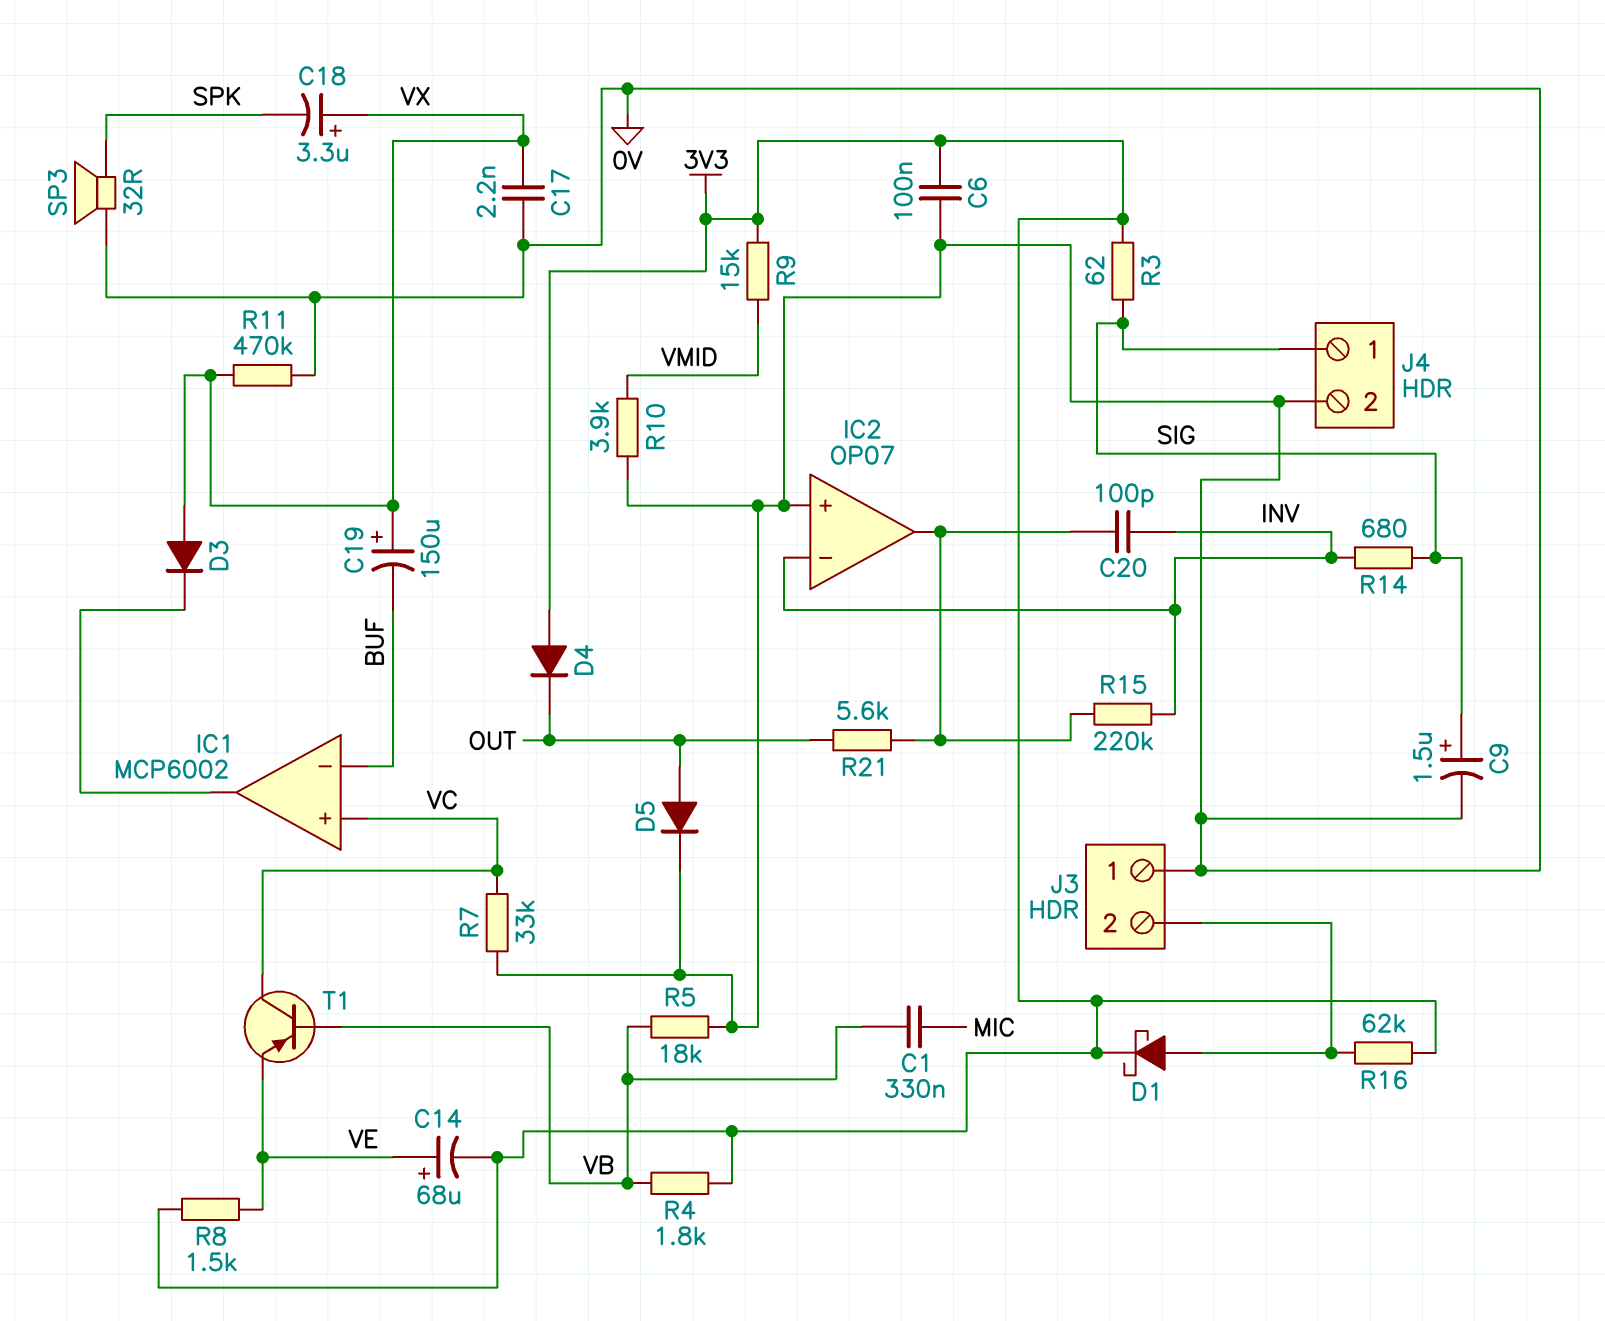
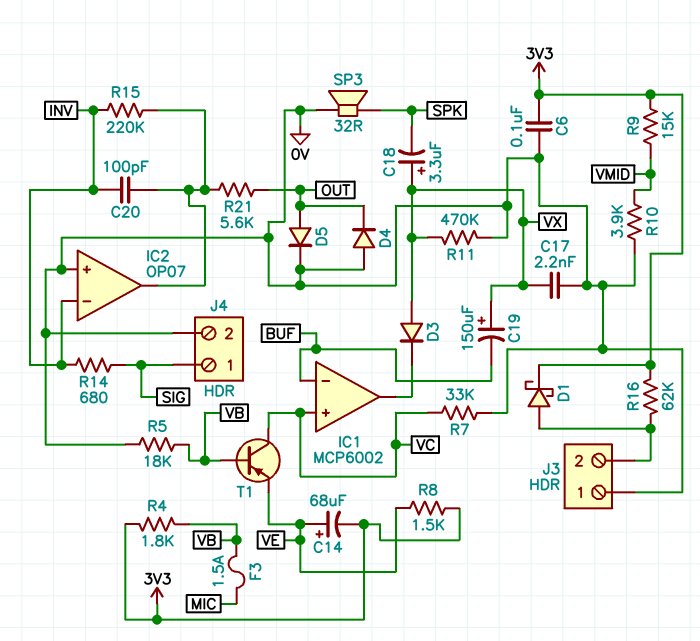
C1: 330nF (MIC, VB) -> none
C9: 1.5uF (plus SIG, minus 0V) -> none
D4: diode (A 3V3, K OUT) -> diode (A 0V, K OUT)
F3: none -> 1.5A (MIC, VB)
R3: 62 (3V3, SIG) -> none

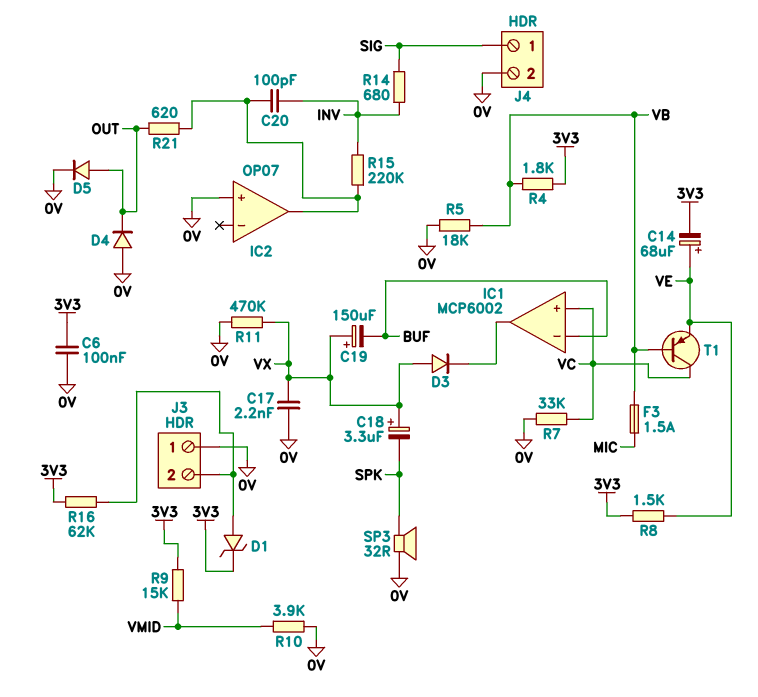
D1: schottky (A J3/2, K 3V3) -> zener (A J3/2, K 3V3)
IC2 pin in-: INV -> none
R21: 5.6k (IC2/out, OUT) -> 620 (IC2/out, OUT)

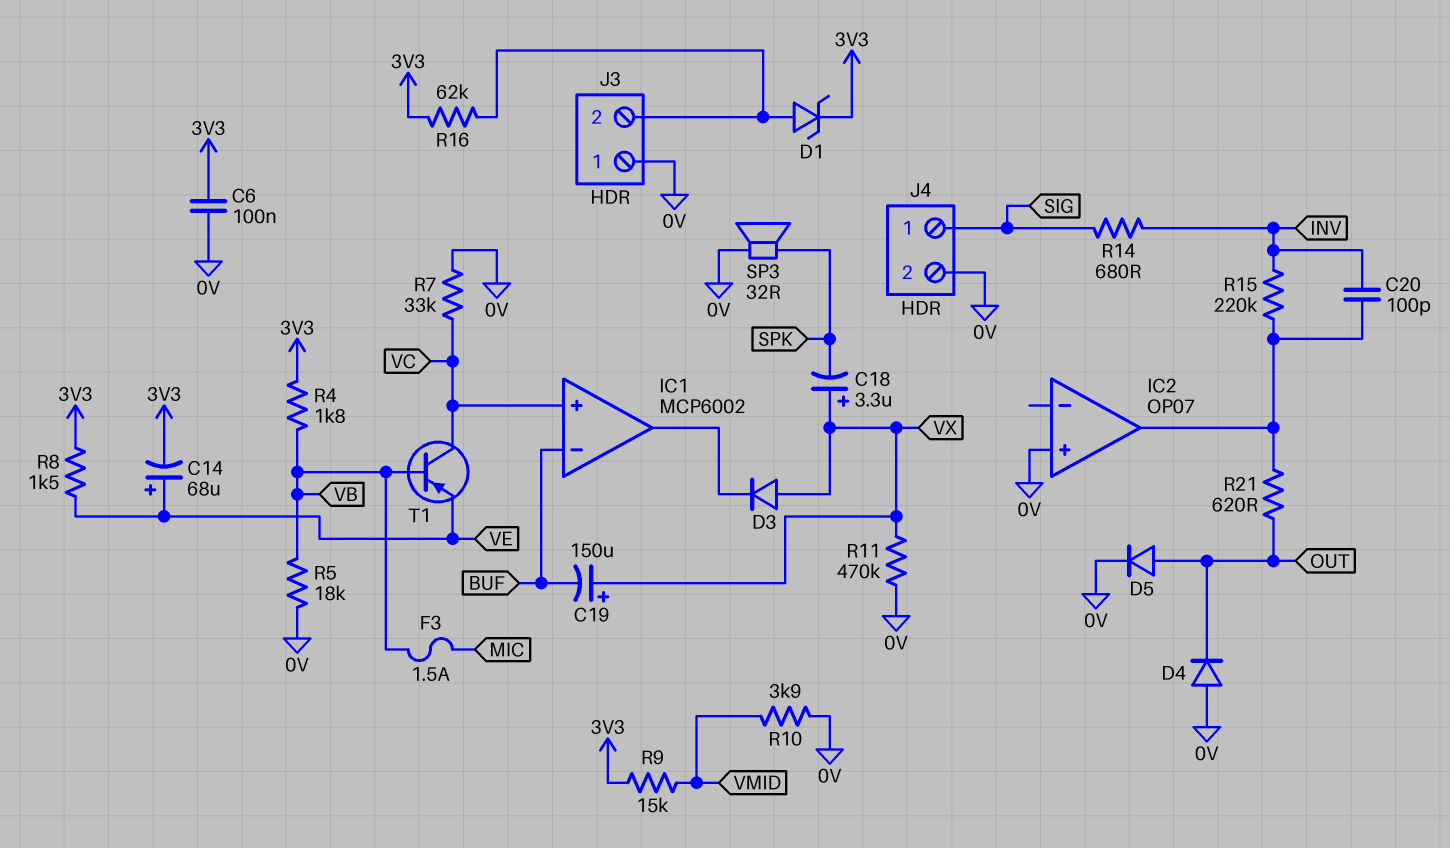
C17: 2.2nF (0V, VX) -> none

